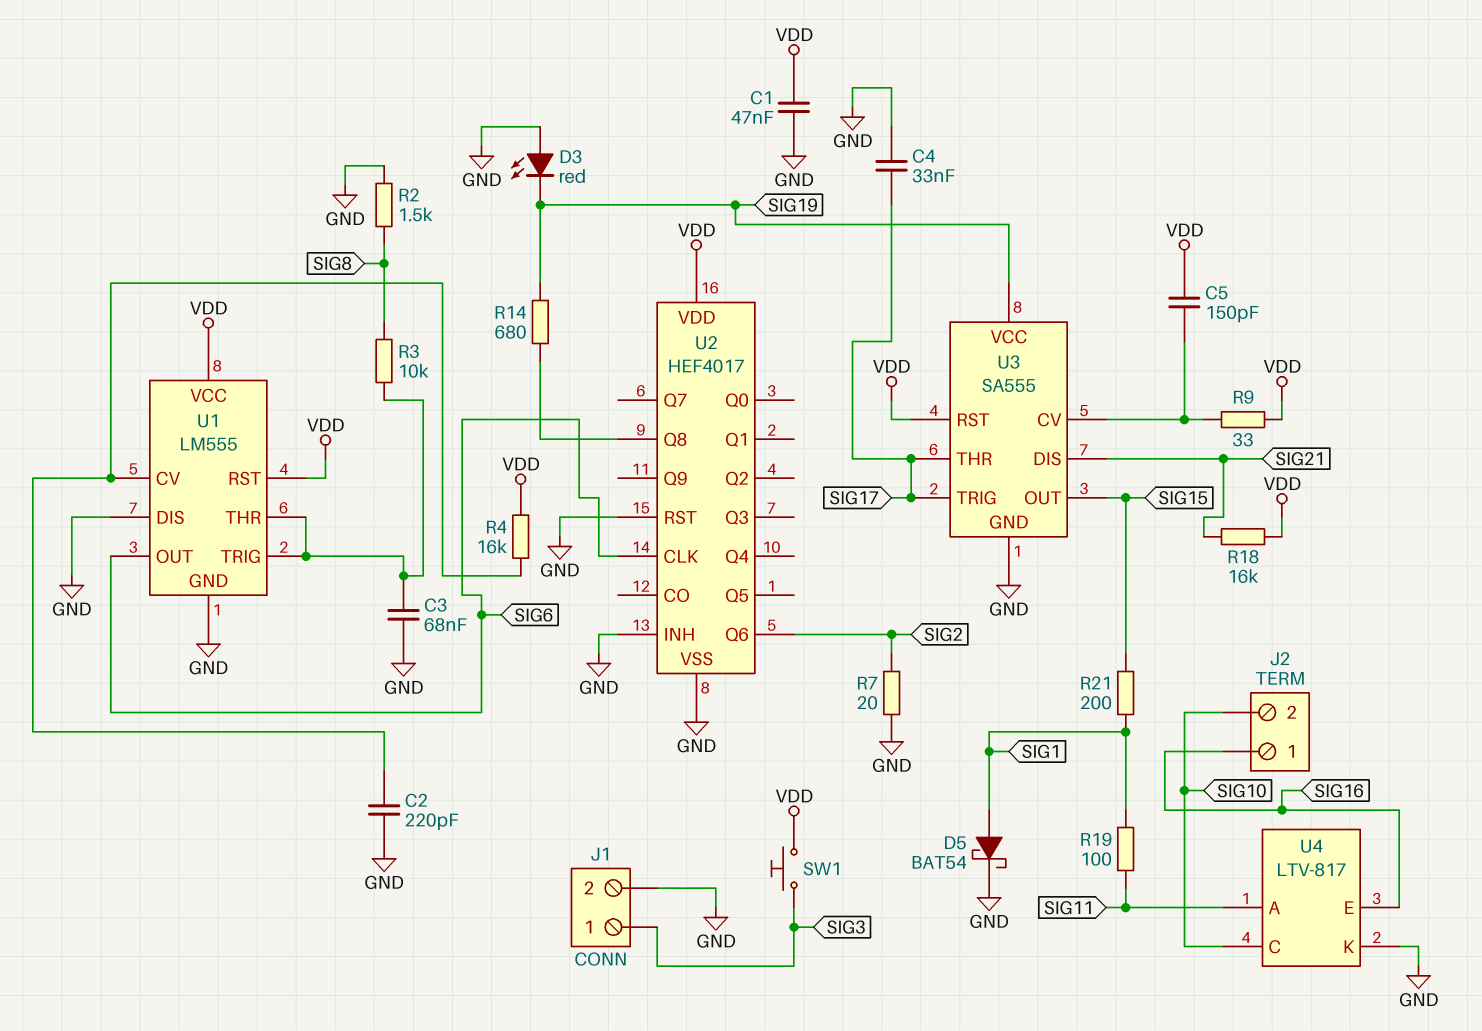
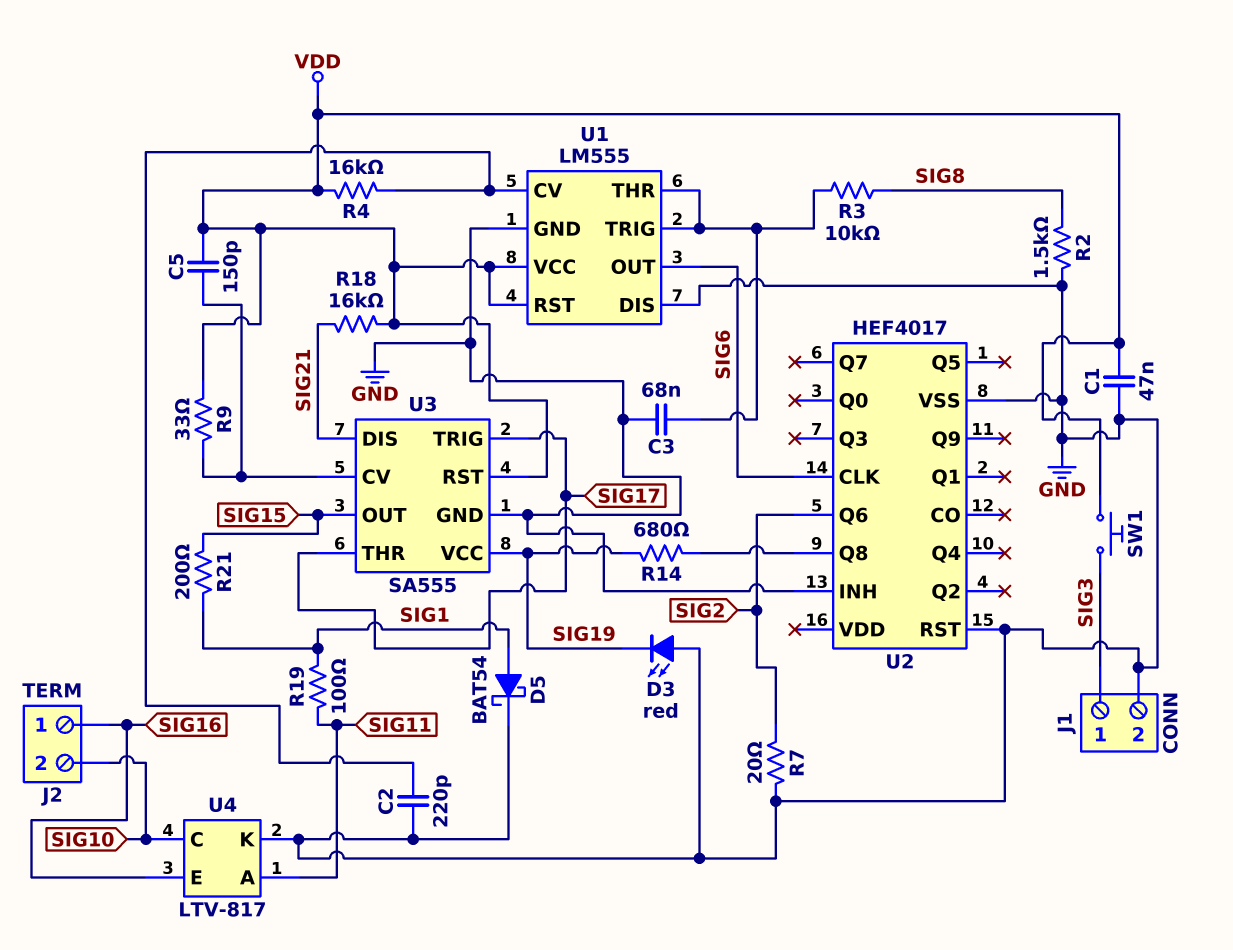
C4: 33nF (GND, SIG17) -> none
U2 pin VDD: VDD -> none

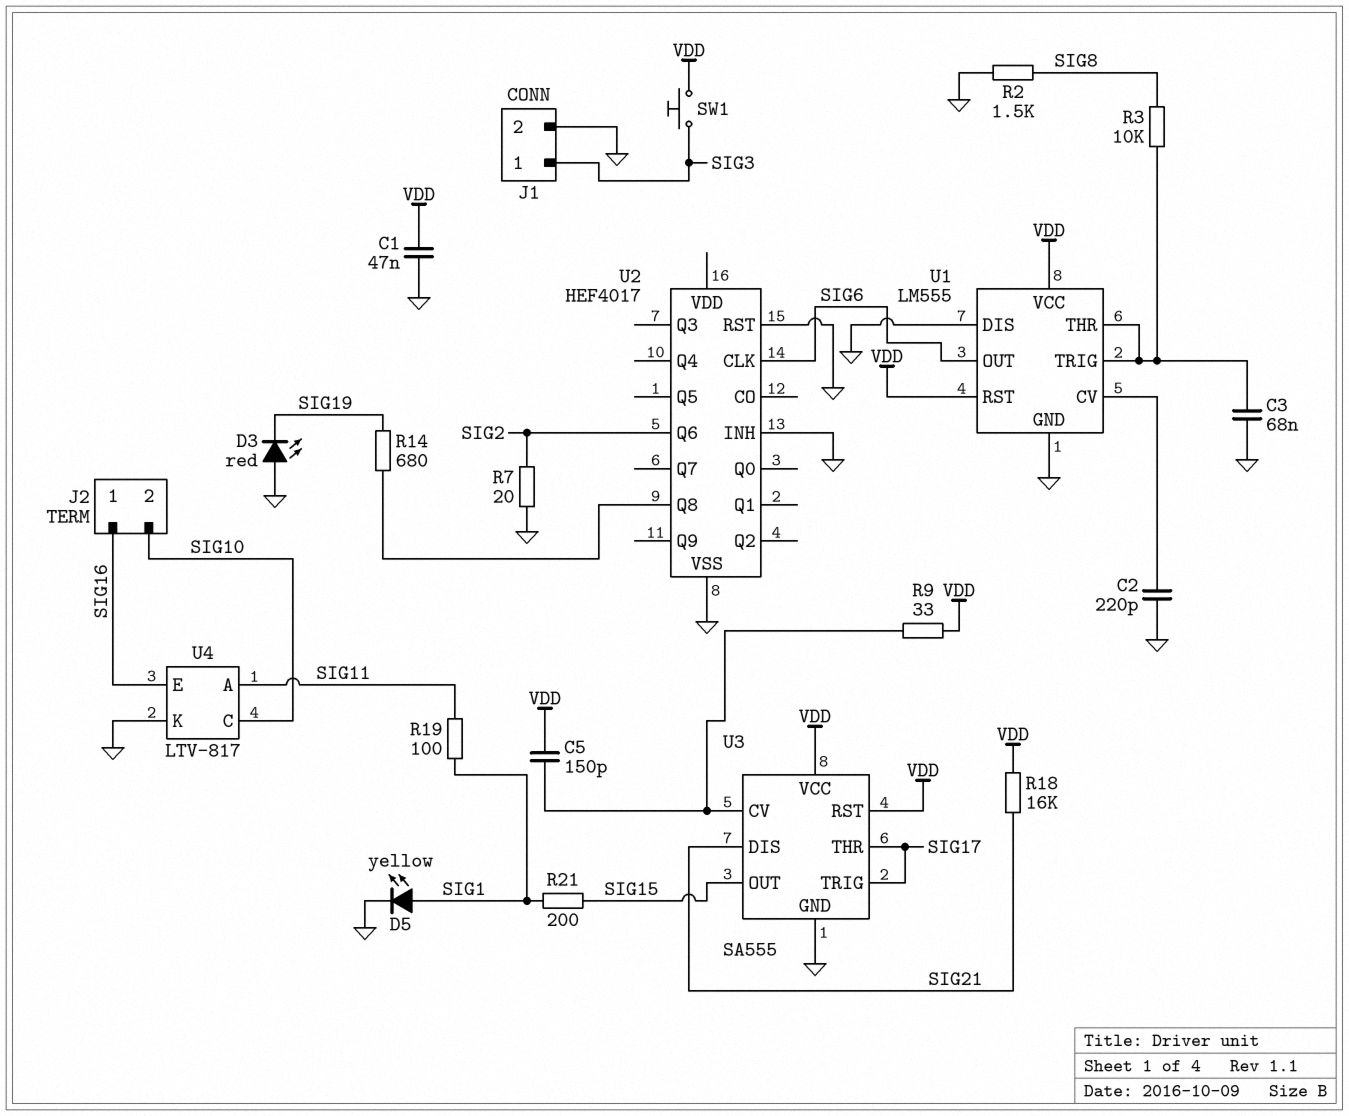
D5: schottky BAT54 (A SIG1, K GND) -> LED yellow (A SIG1, K GND)
R4: 16k (U1/CV, VDD) -> none
U3 pin VCC: SIG19 -> VDD

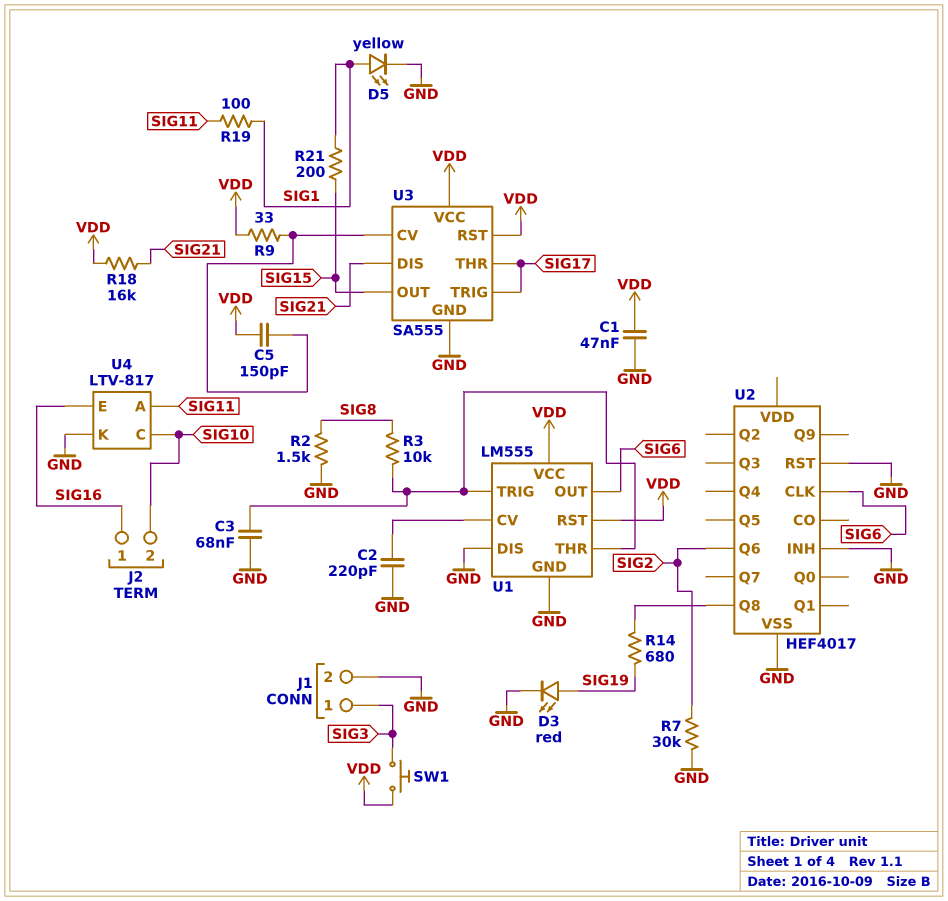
D3: LED red (A GND, K SIG19) -> LED red (A SIG19, K GND)
R7: 20 (GND, SIG2) -> 30k (GND, SIG2)

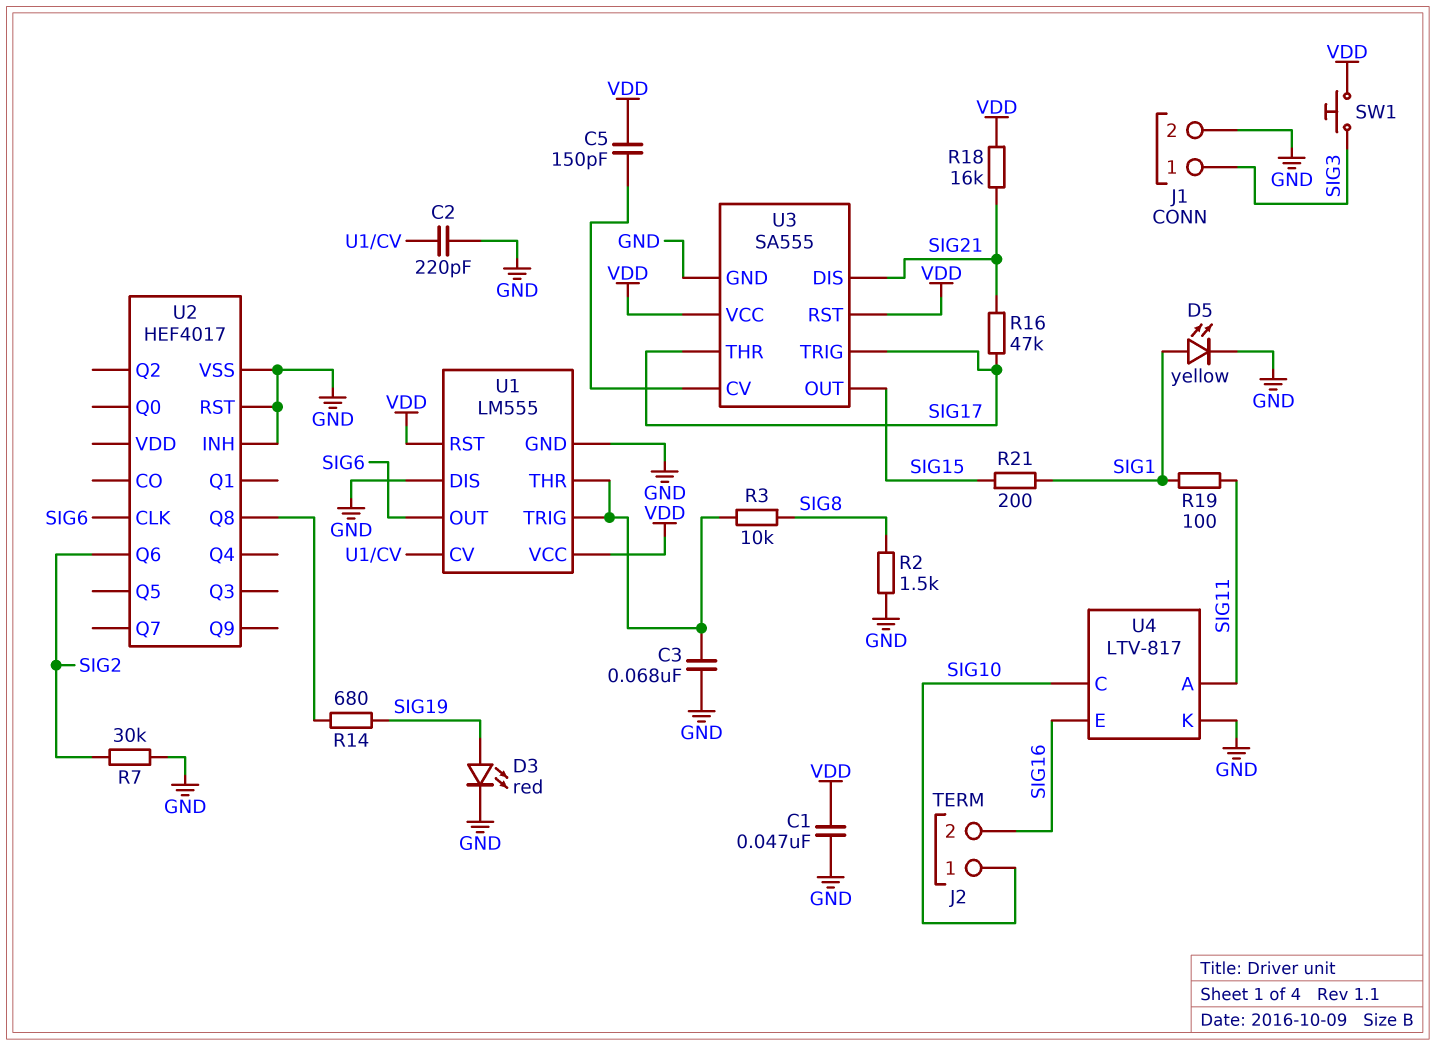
J2 pin 1: SIG16 -> SIG10
J2 pin 2: SIG10 -> SIG16
R9: 33 (U3/CV, VDD) -> none
R16: none -> 47k (SIG17, SIG21)

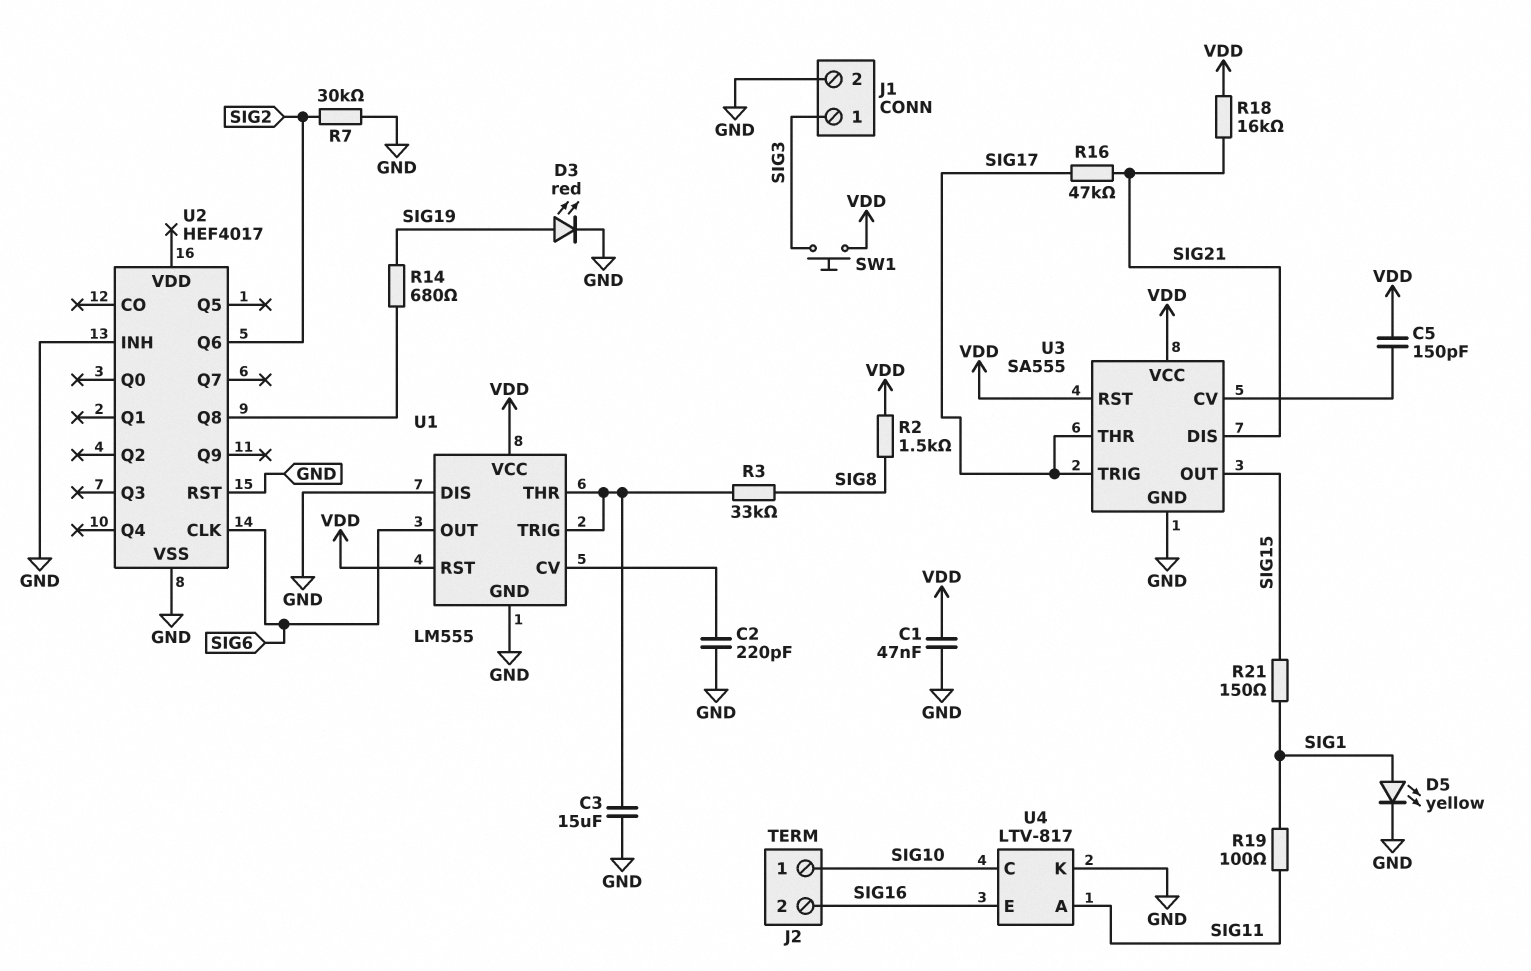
C3: 68nF (GND, U1/THR) -> 15uF (GND, U1/THR)
R2: 1.5k (GND, SIG8) -> 1.5k (SIG8, VDD)
R3: 10k (SIG8, U1/THR) -> 33k (SIG8, U1/THR)
R21: 200 (SIG1, SIG15) -> 150 (SIG1, SIG15)

